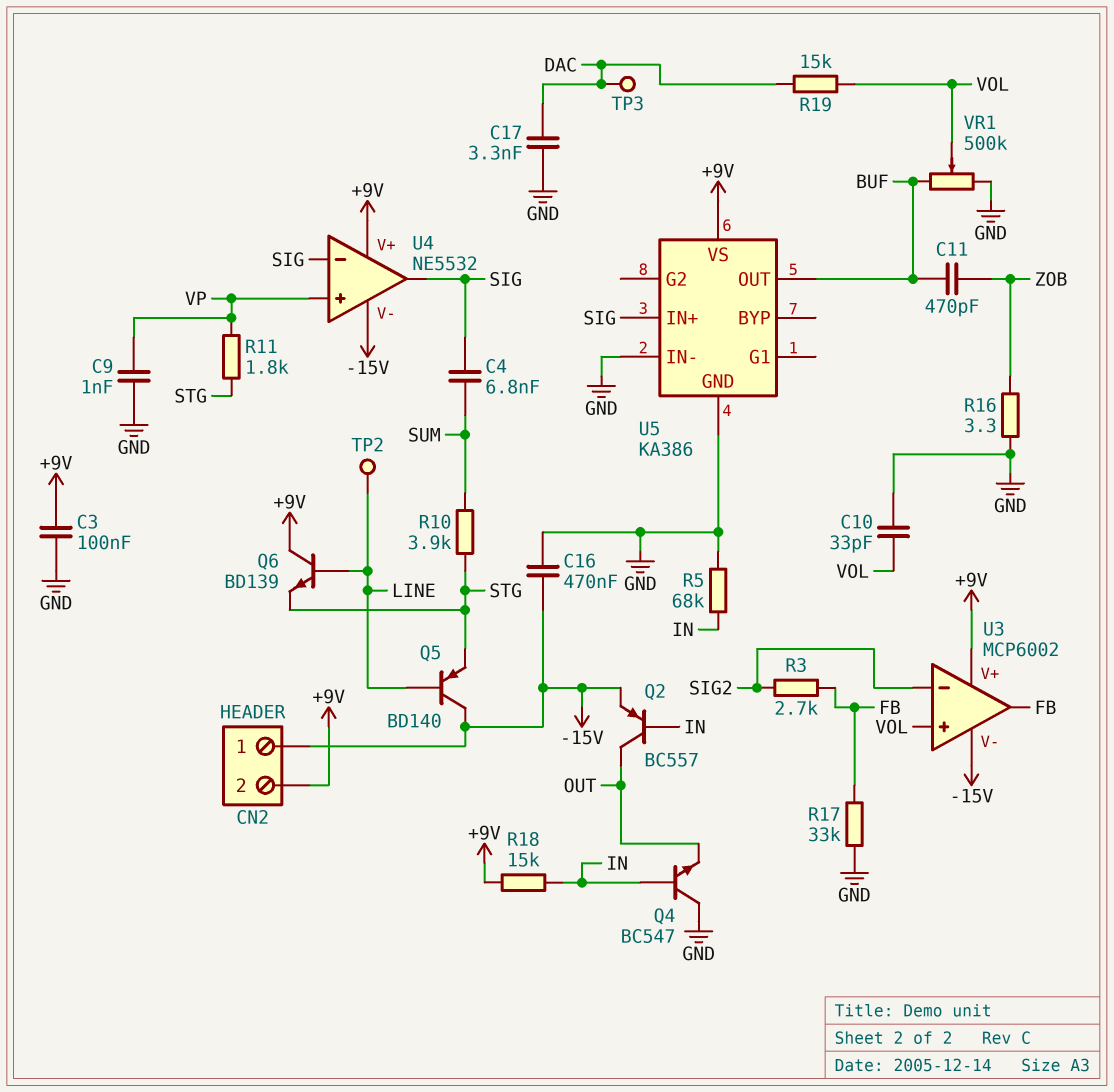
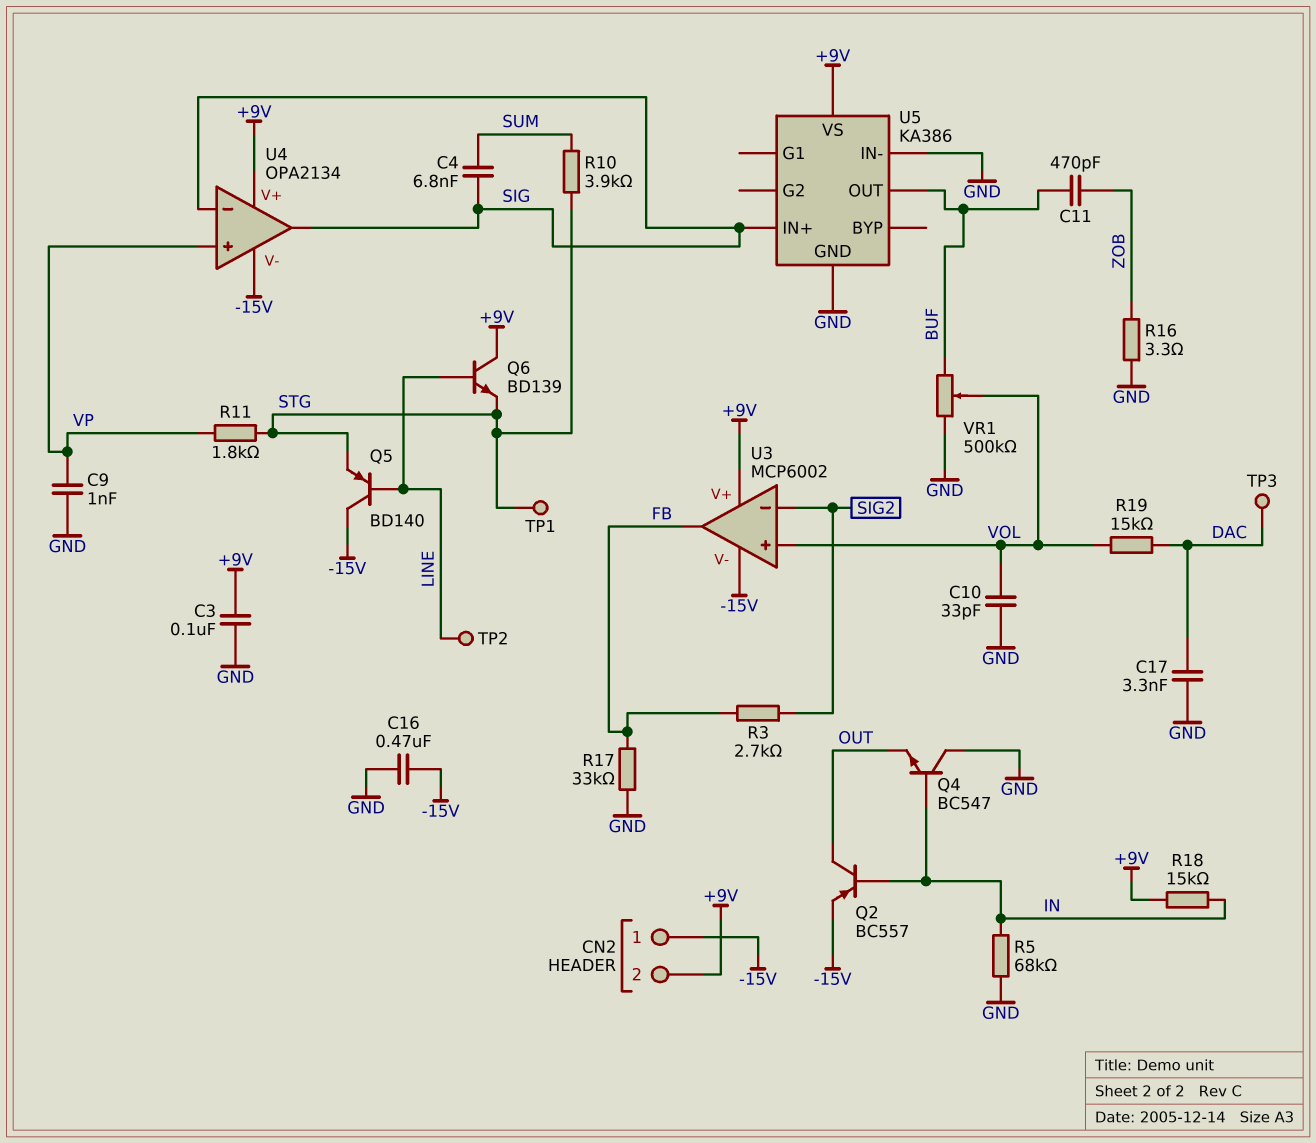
TP1: none -> test point (STG)
U4: NE5532 -> OPA2134

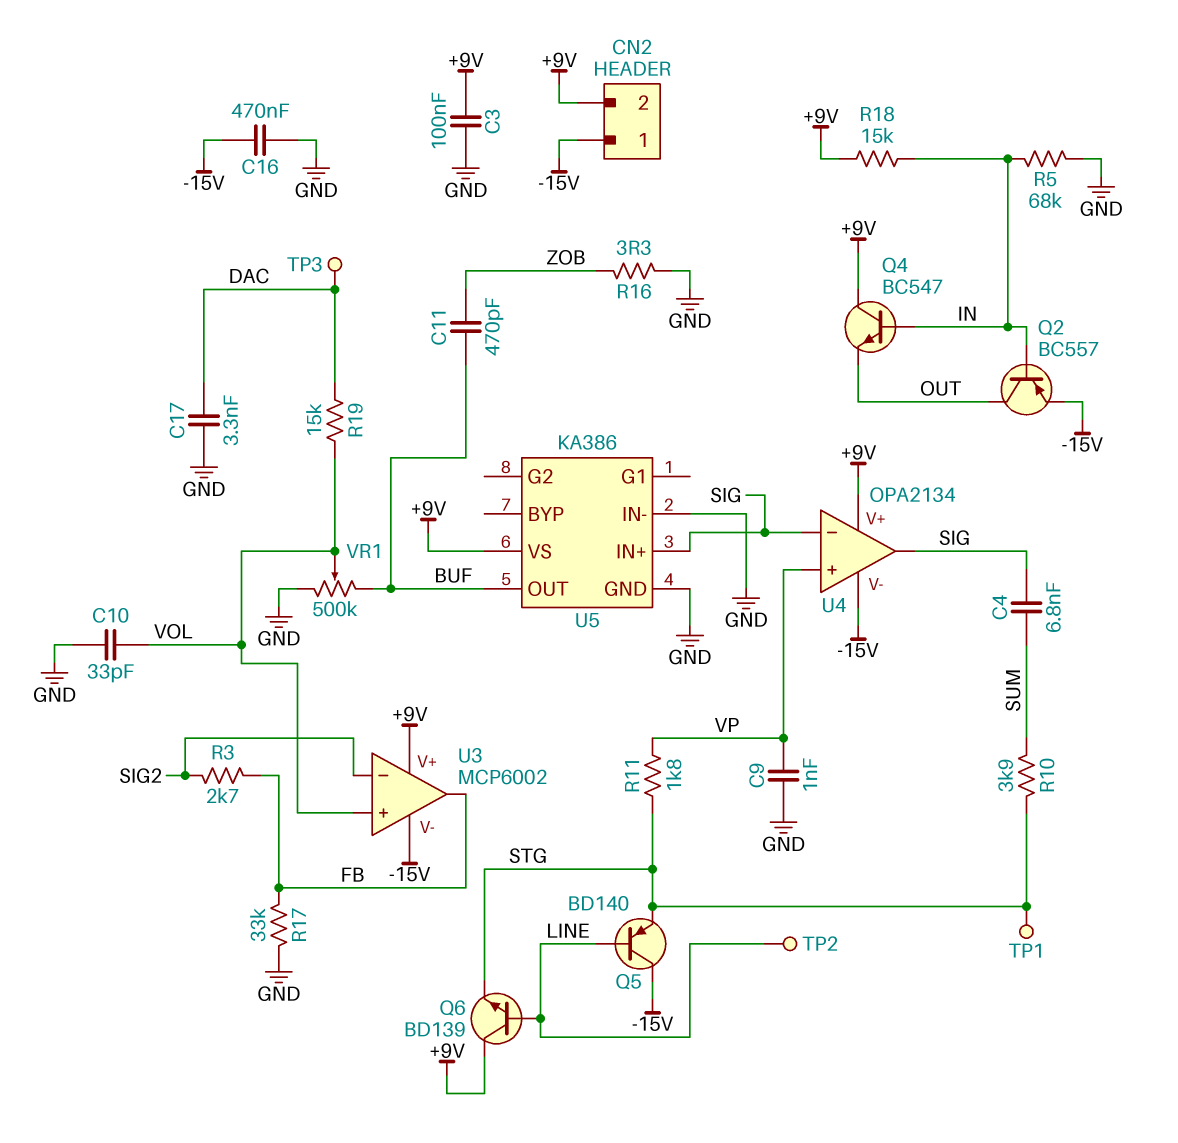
Q4: NPN BC547 (B IN, C GND, E OUT) -> NPN BC547 (B IN, C +9V, E OUT)

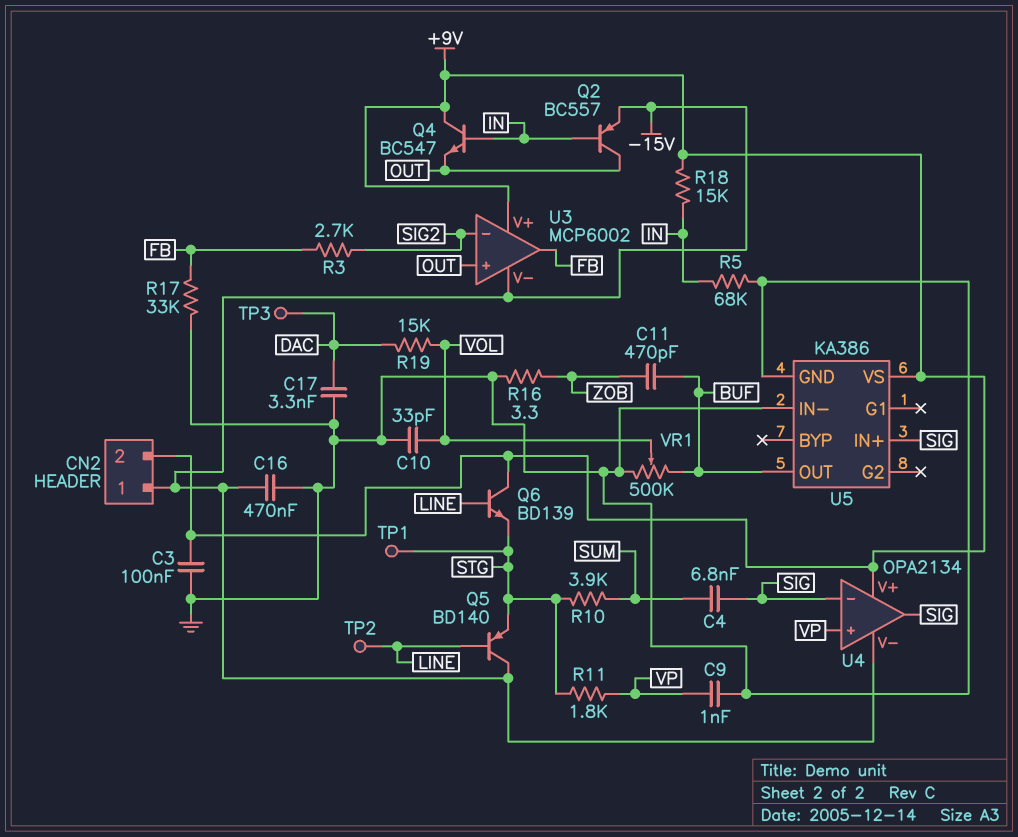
U3 pin in+: VOL -> OUT

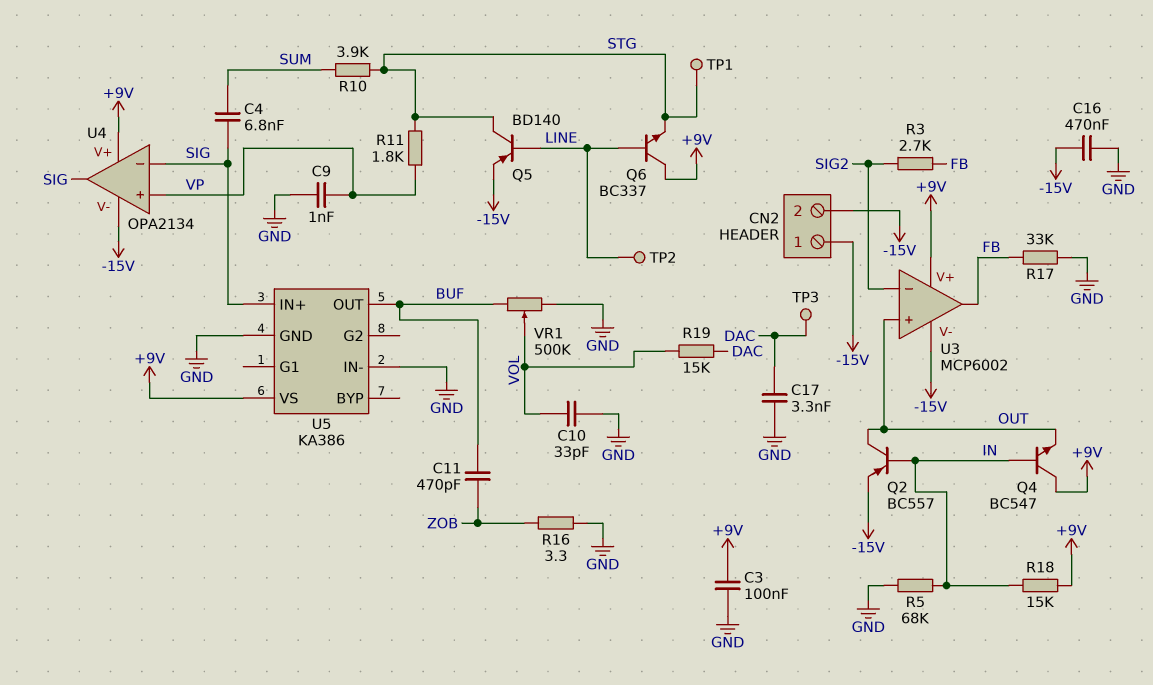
CN2 pin 2: +9V -> -15V
Q5: PNP BD140 (B LINE, C -15V, E STG) -> PNP BD140 (B LINE, C STG, E -15V)
Q6: NPN BD139 (B LINE, C +9V, E STG) -> NPN BC337 (B LINE, C +9V, E STG)

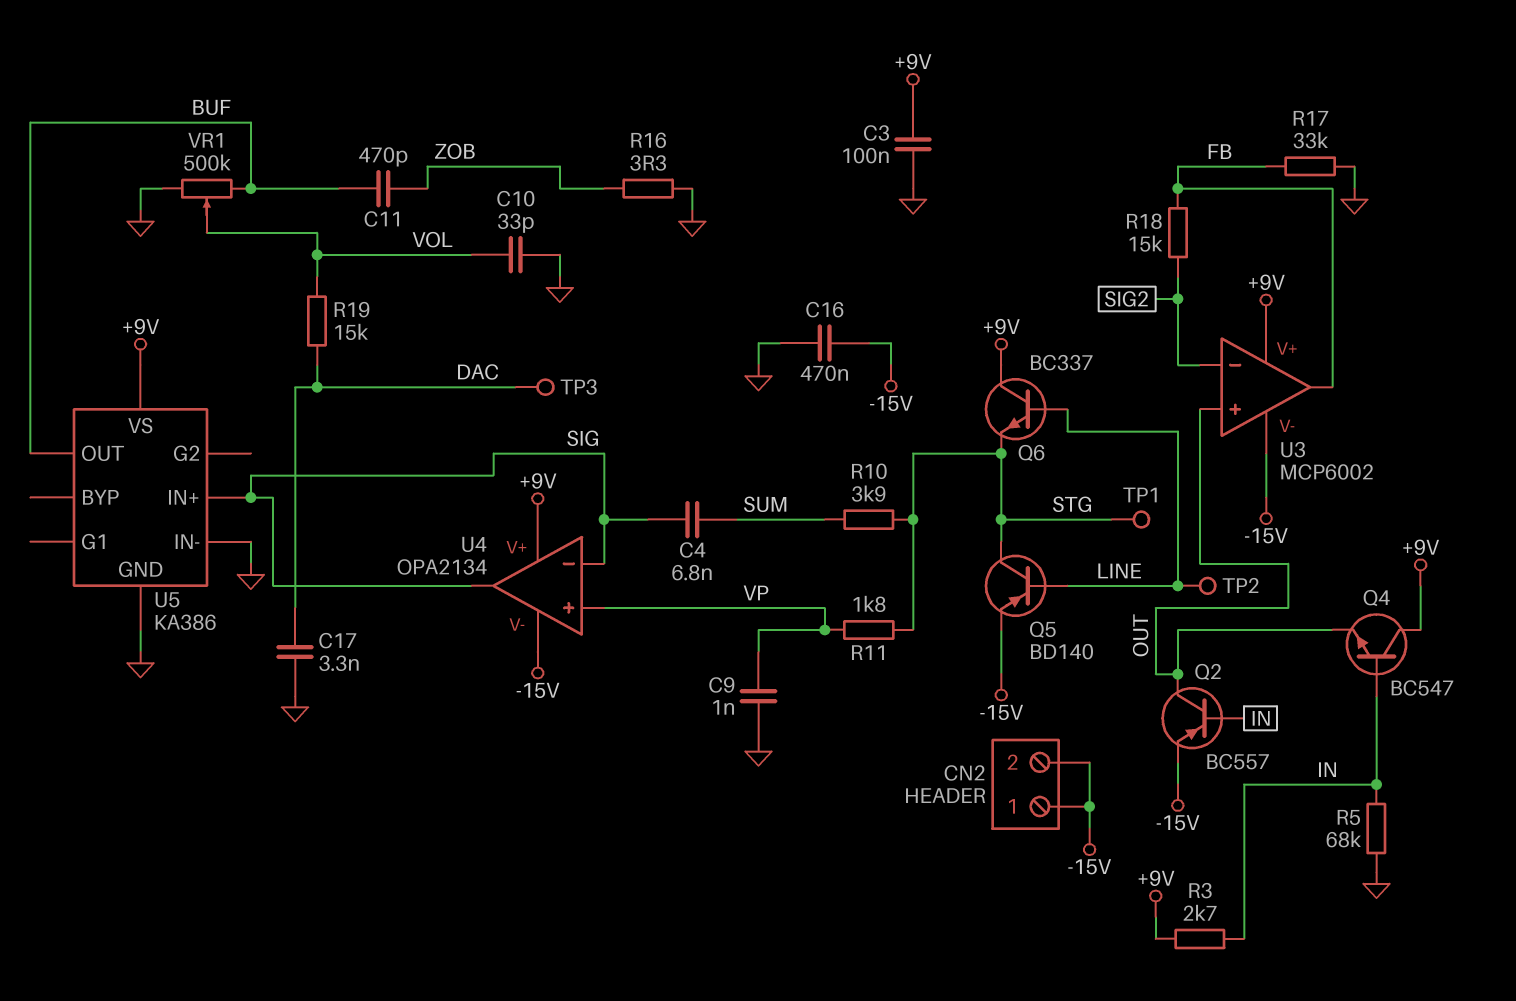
R3: 2.7k (FB, SIG2) -> 2.7k (+9V, IN)
R18: 15k (+9V, IN) -> 15k (FB, SIG2)

